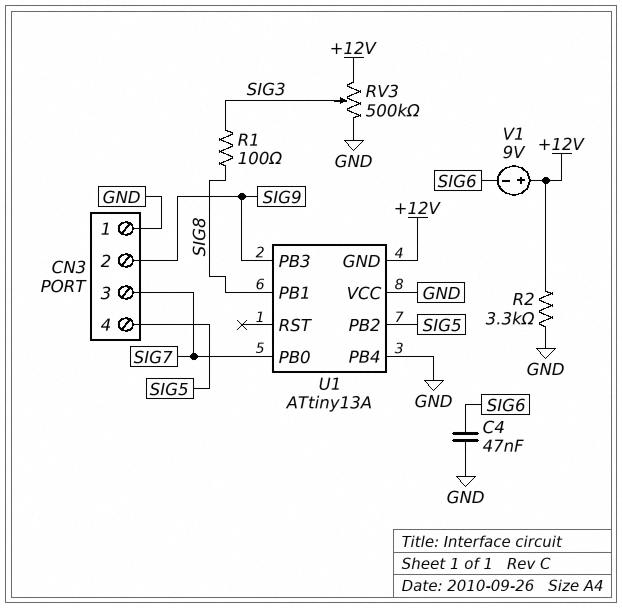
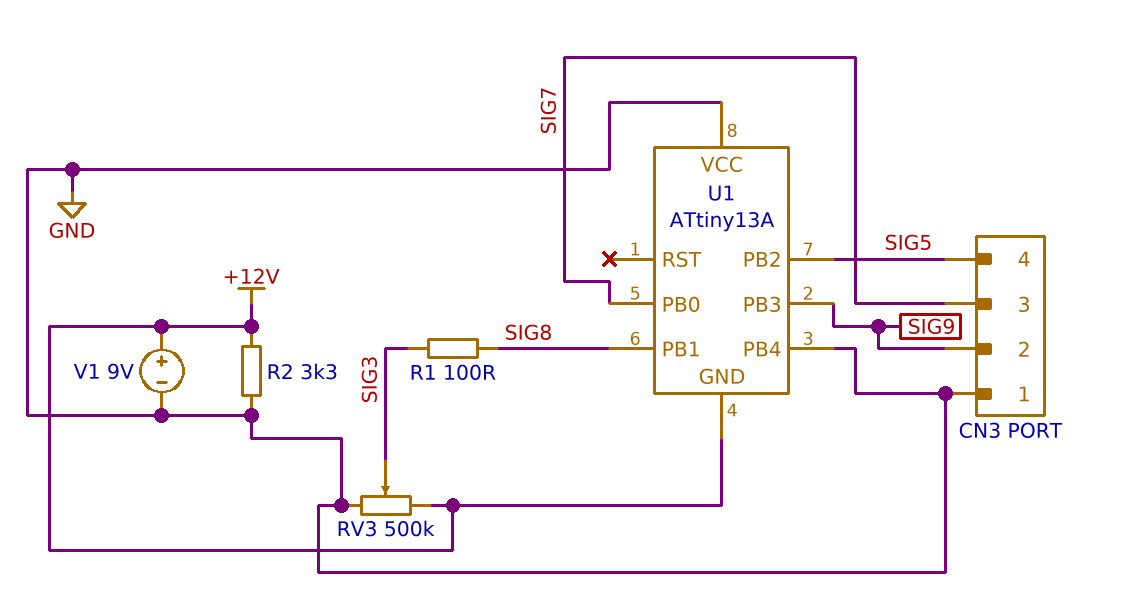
C4: 47nF (GND, SIG6) -> none
V1: 9V (plus +12V, minus SIG6) -> 9V (plus +12V, minus GND)

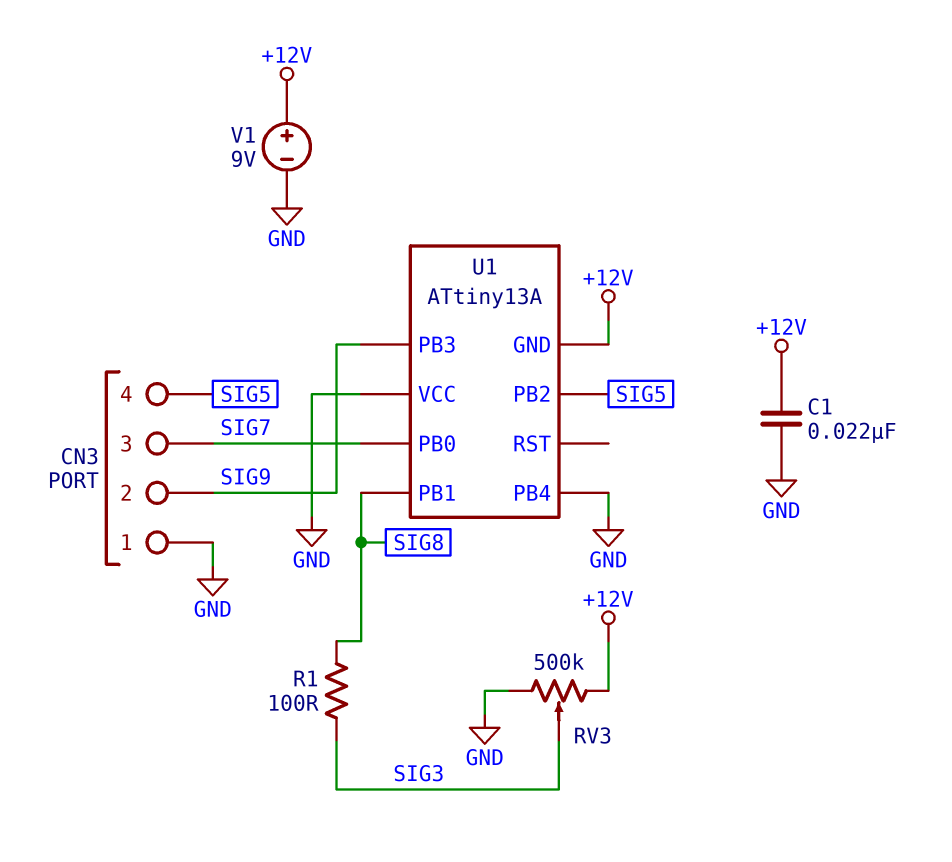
C1: none -> 22nF (+12V, GND)
R2: 3.3k (+12V, GND) -> none

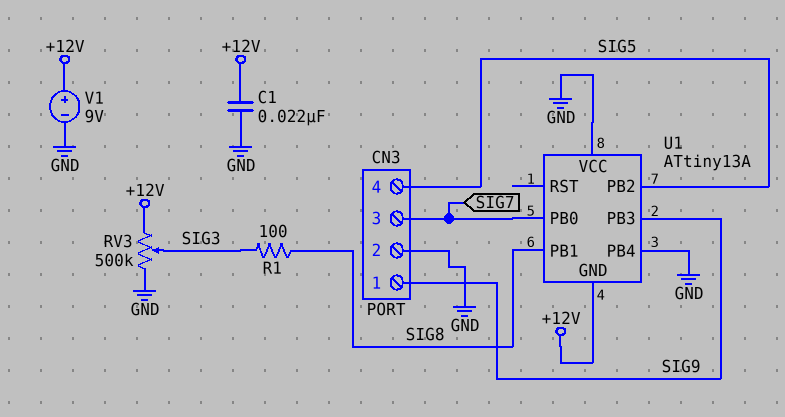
CN3 pin 1: GND -> SIG9
CN3 pin 2: SIG9 -> GND

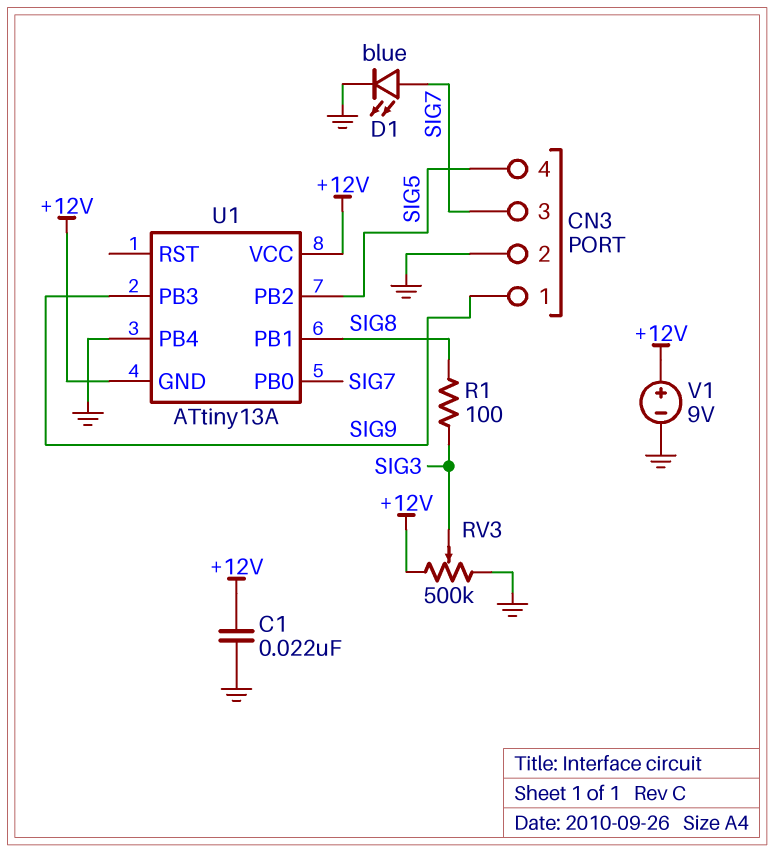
D1: none -> LED blue (A SIG7, K GND)
U1 pin VCC: GND -> +12V

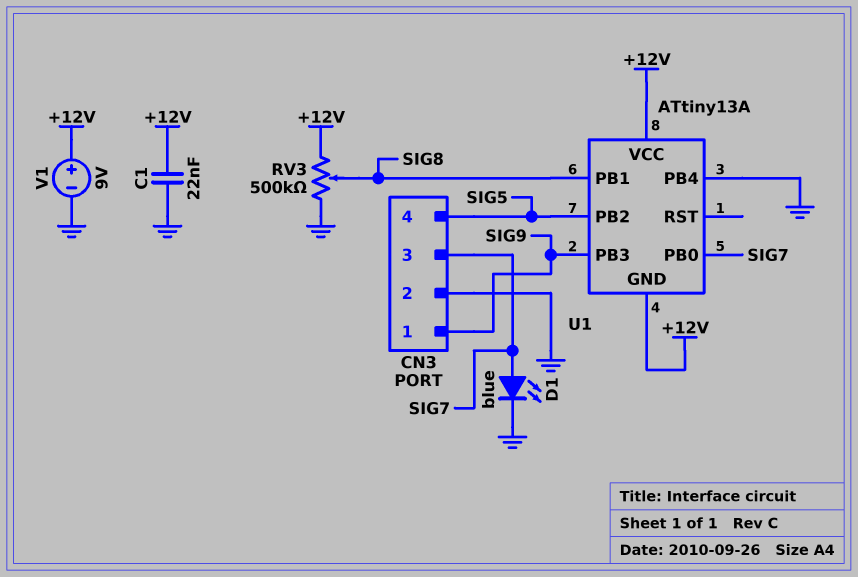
R1: 100 (SIG3, SIG8) -> none
RV3: 500k (+12V, GND, wiper SIG3) -> 500k (+12V, GND, wiper SIG8)

